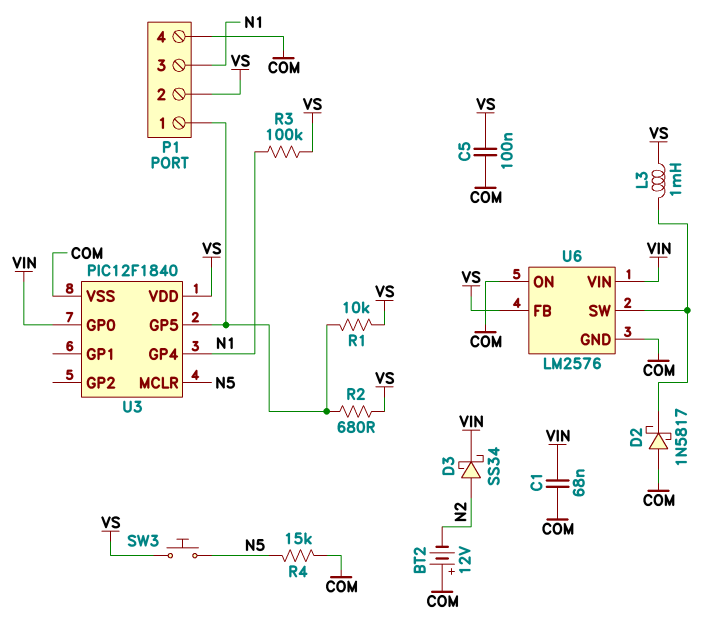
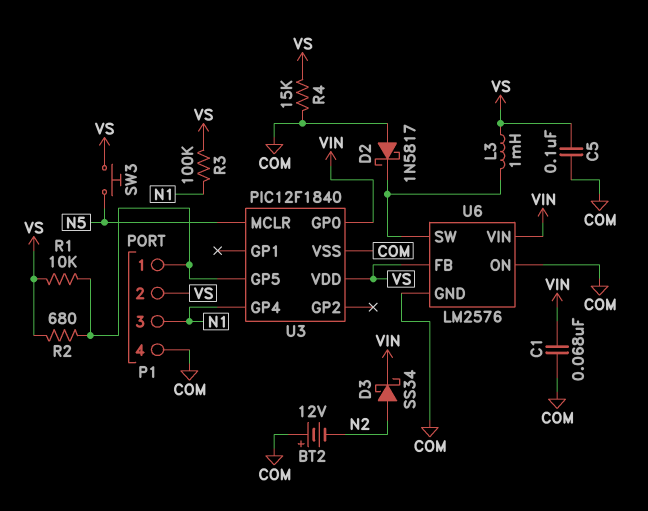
R4: 15k (COM, N5) -> 15k (COM, VS)

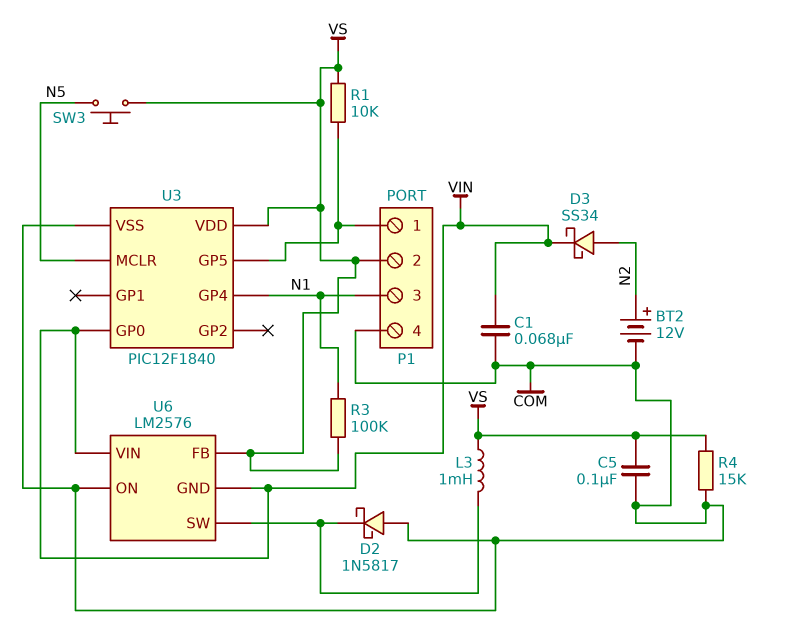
BT2: 12V (plus COM, minus N2) -> 12V (plus N2, minus COM)
R2: 680 (P1/1, VS) -> none
U6 pin GND: COM -> VIN

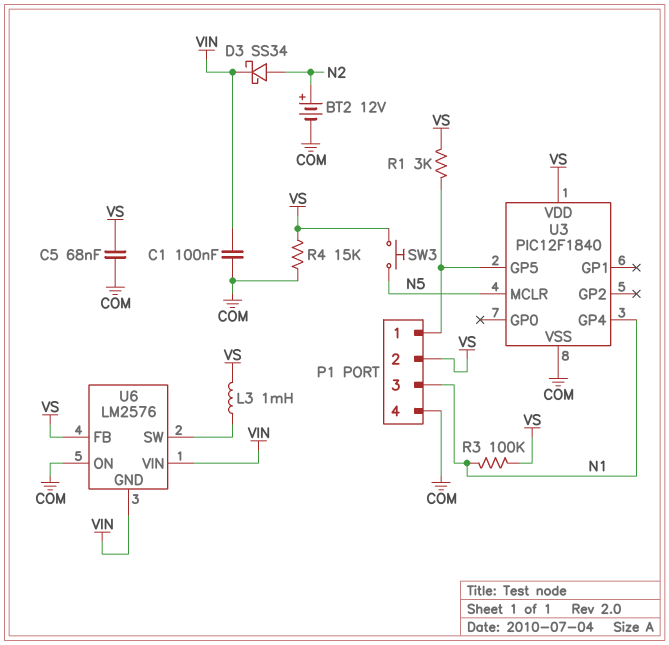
C1: 68nF (COM, VIN) -> 100nF (COM, VIN)
C5: 100nF (COM, VS) -> 68nF (COM, VS)
D2: schottky 1N5817 (A COM, K U6/SW) -> none
R1: 10k (P1/1, VS) -> 3k (P1/1, VS)
U3 pin GP0: VIN -> none

